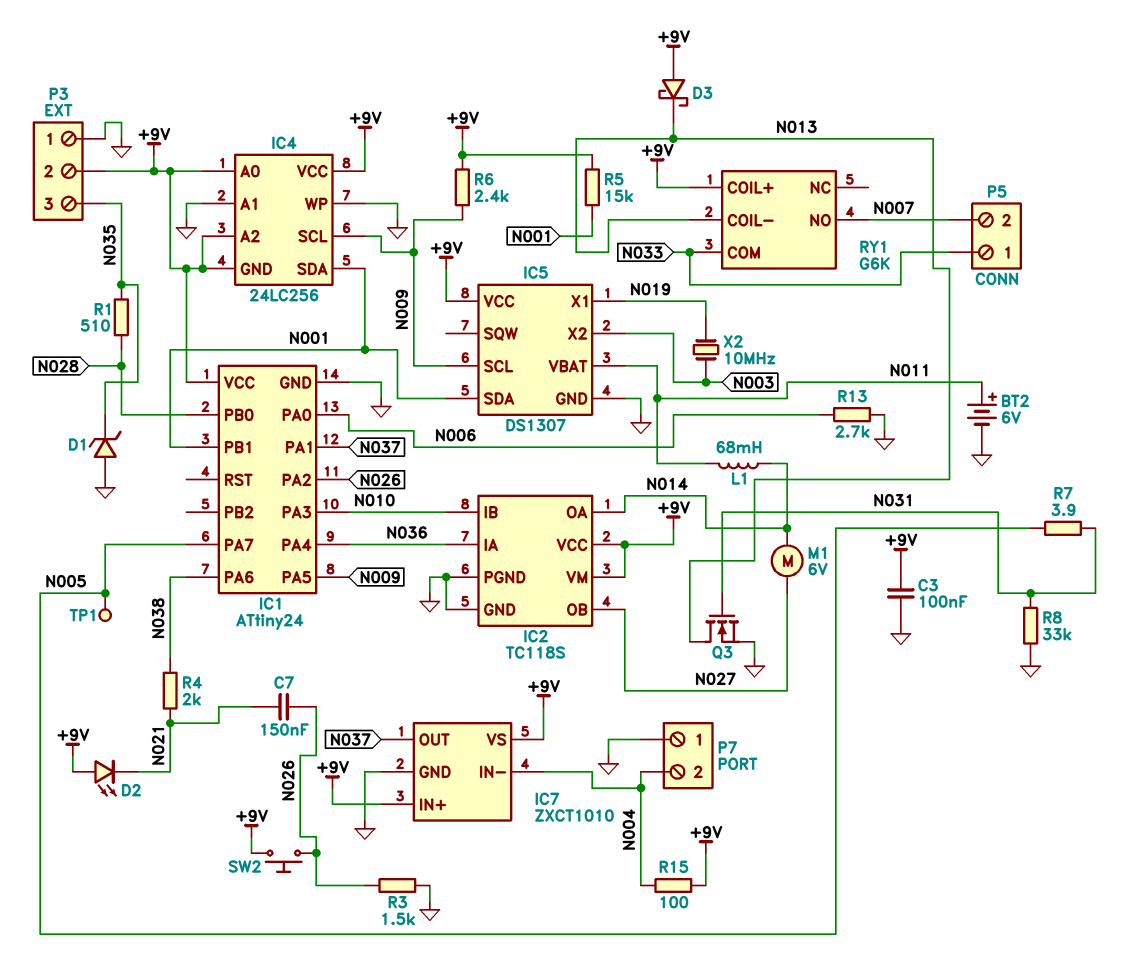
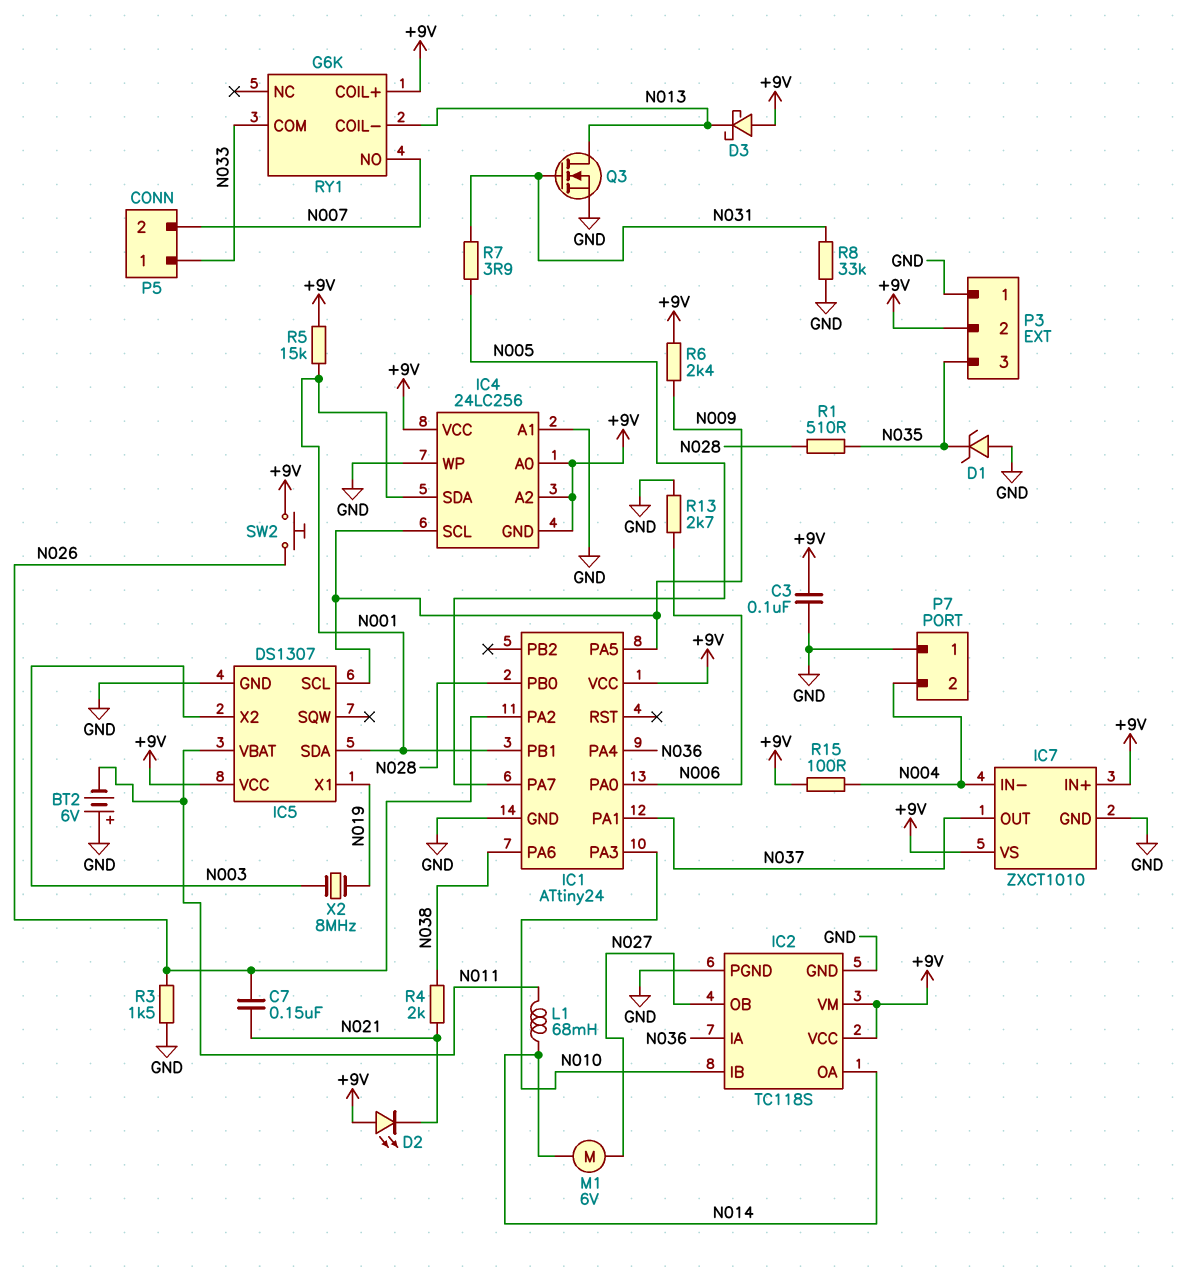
BT2: 6V (plus N011, minus GND) -> 6V (plus GND, minus N011)
TP1: test point (N005) -> none
X2: 10MHz (N003, N019) -> 8MHz (N003, N019)

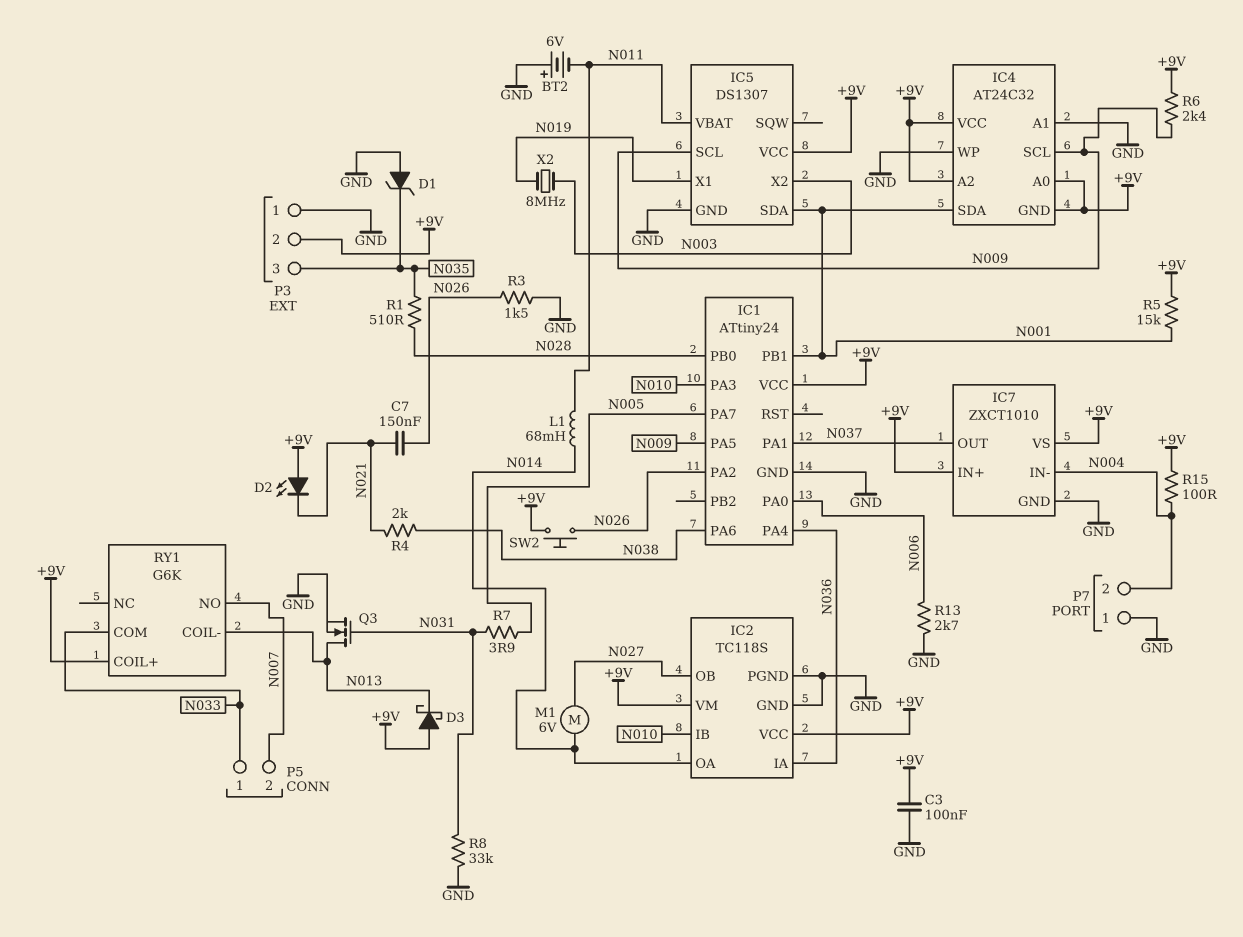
IC4: 24LC256 -> AT24C32

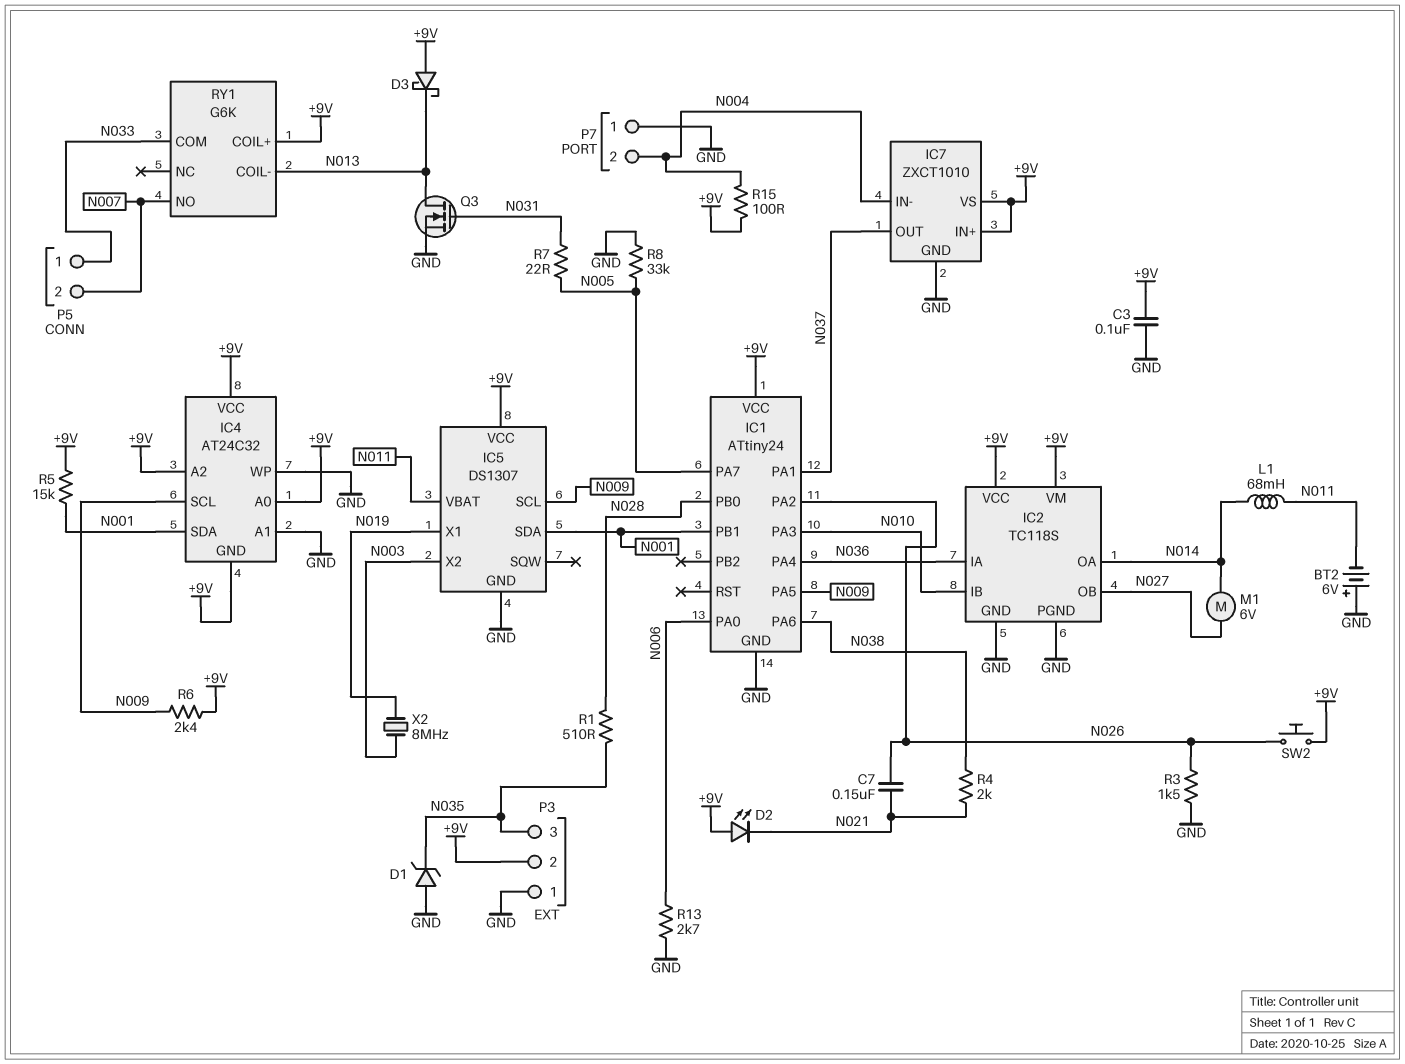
R7: 3.9 (N005, N031) -> 22 (N005, N031)
R8: 33k (GND, N031) -> 33k (GND, N005)

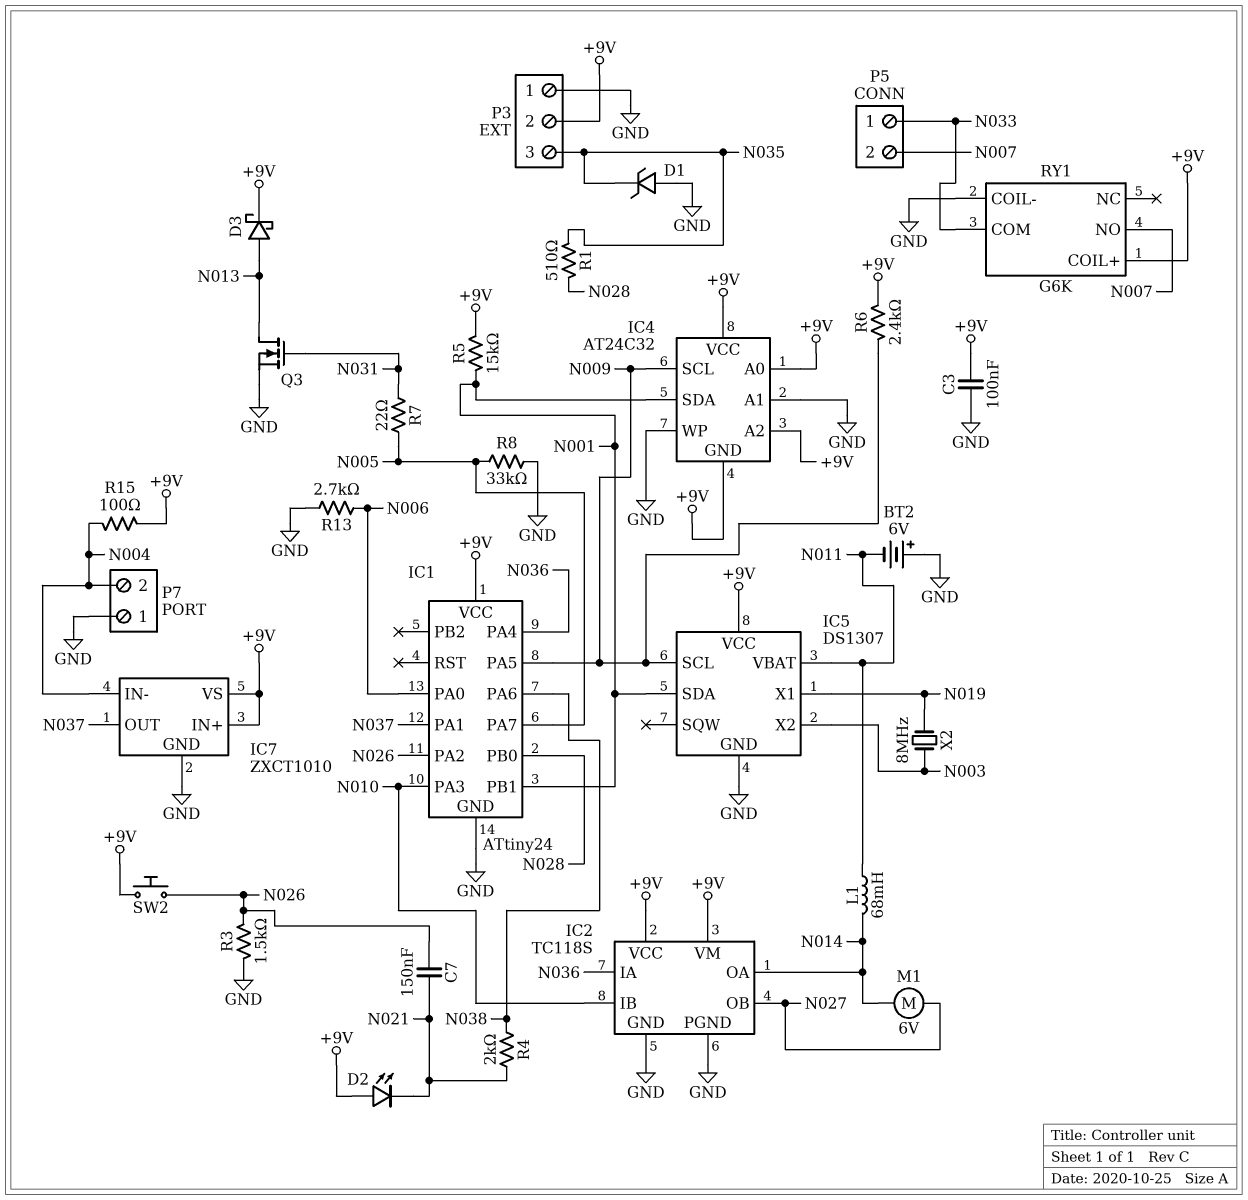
D3: schottky (A +9V, K N013) -> schottky (A N013, K +9V)
RY1 pin COIL-: N013 -> GND

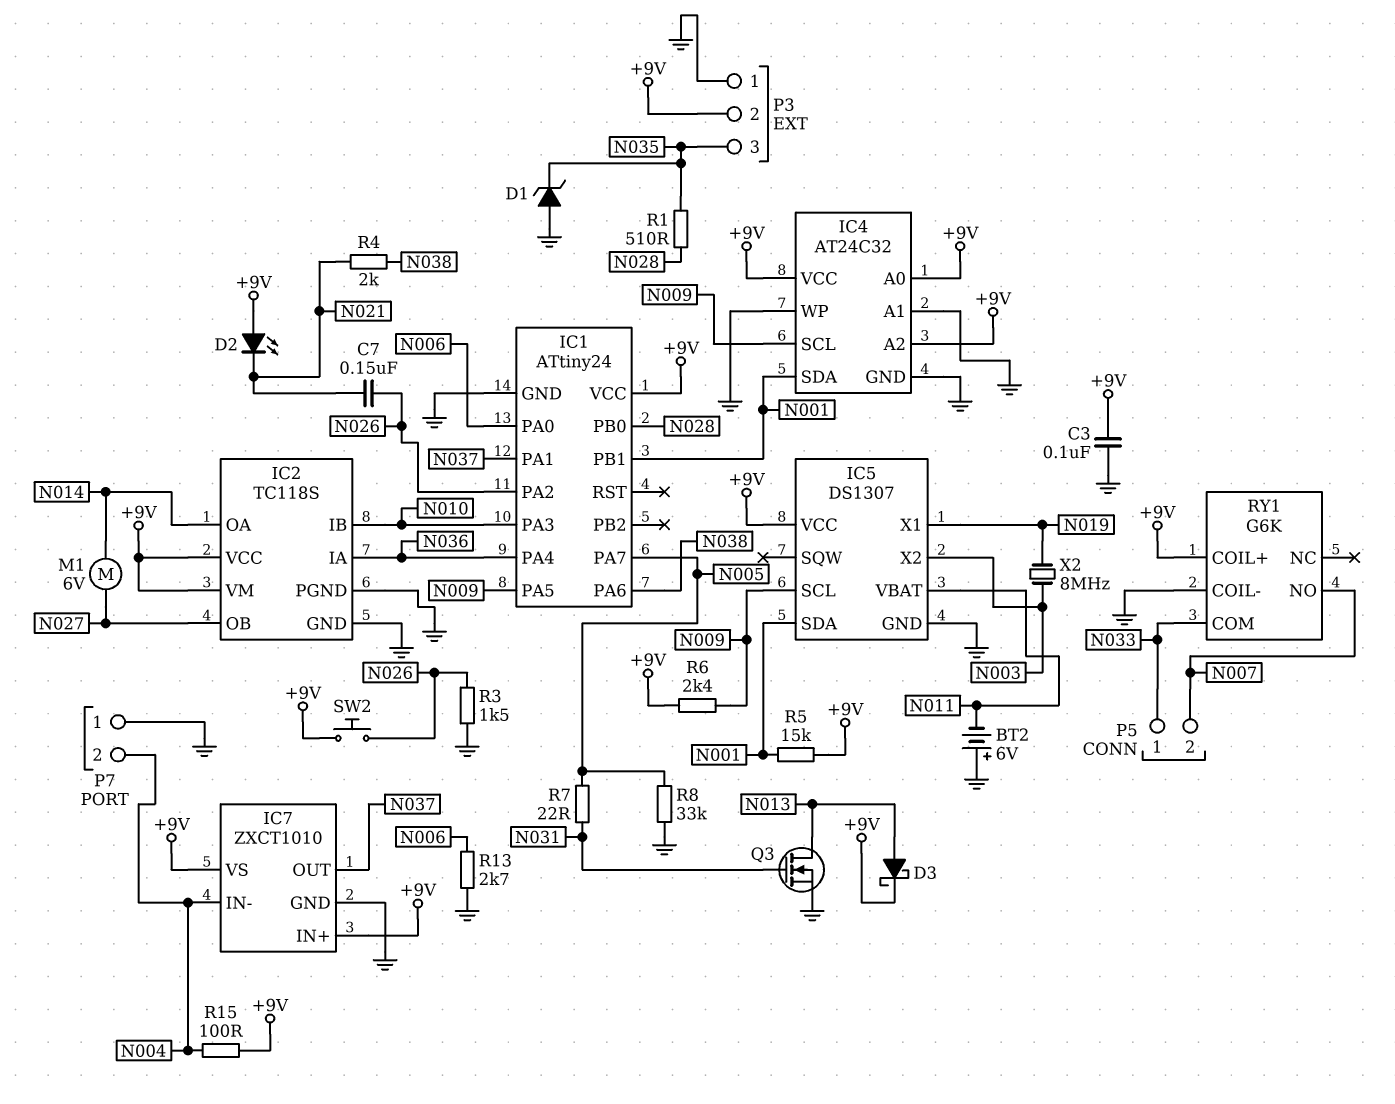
IC4 pin GND: +9V -> GND
L1: 68mH (N011, N014) -> none

